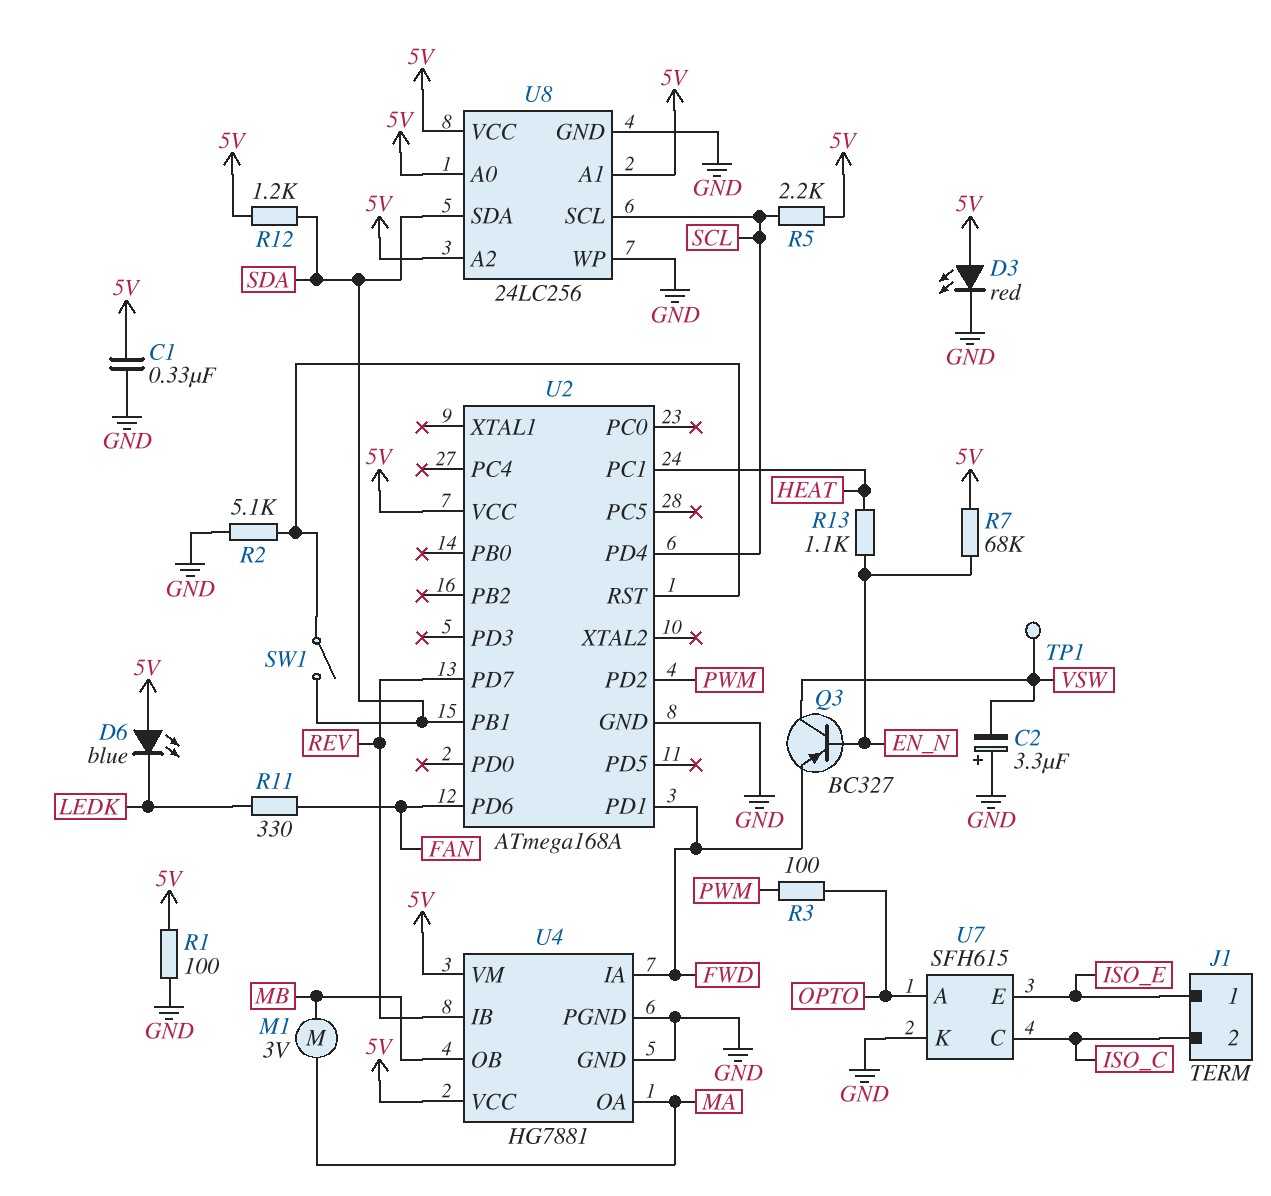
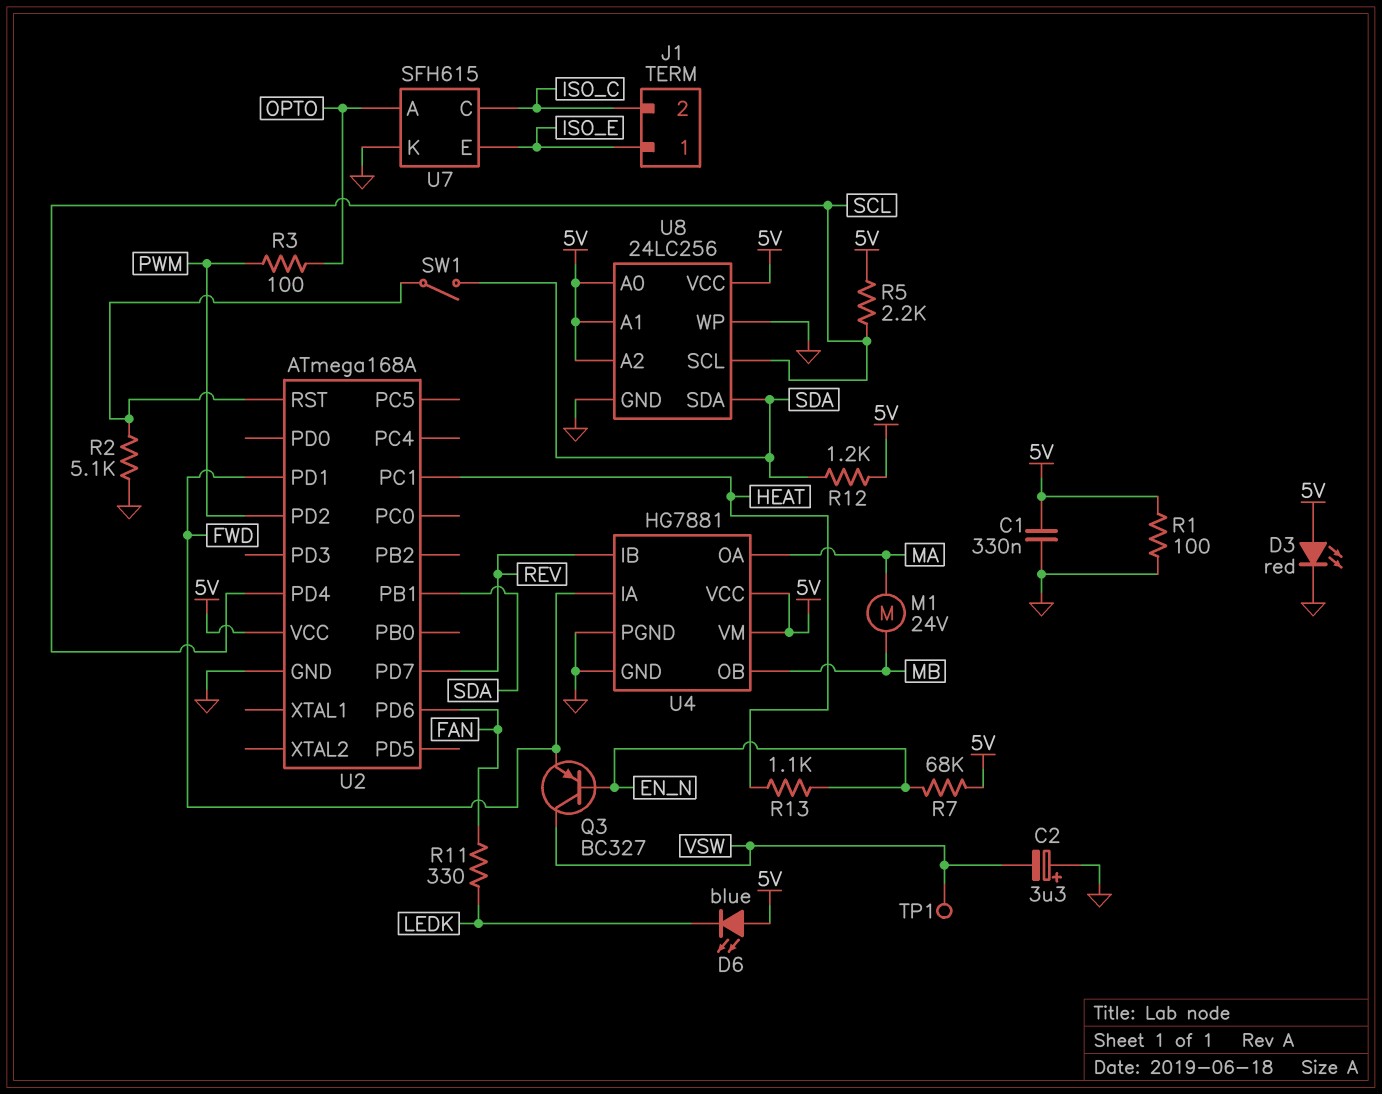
M1: motor 3V (MA, MB) -> motor 24V (MA, MB)

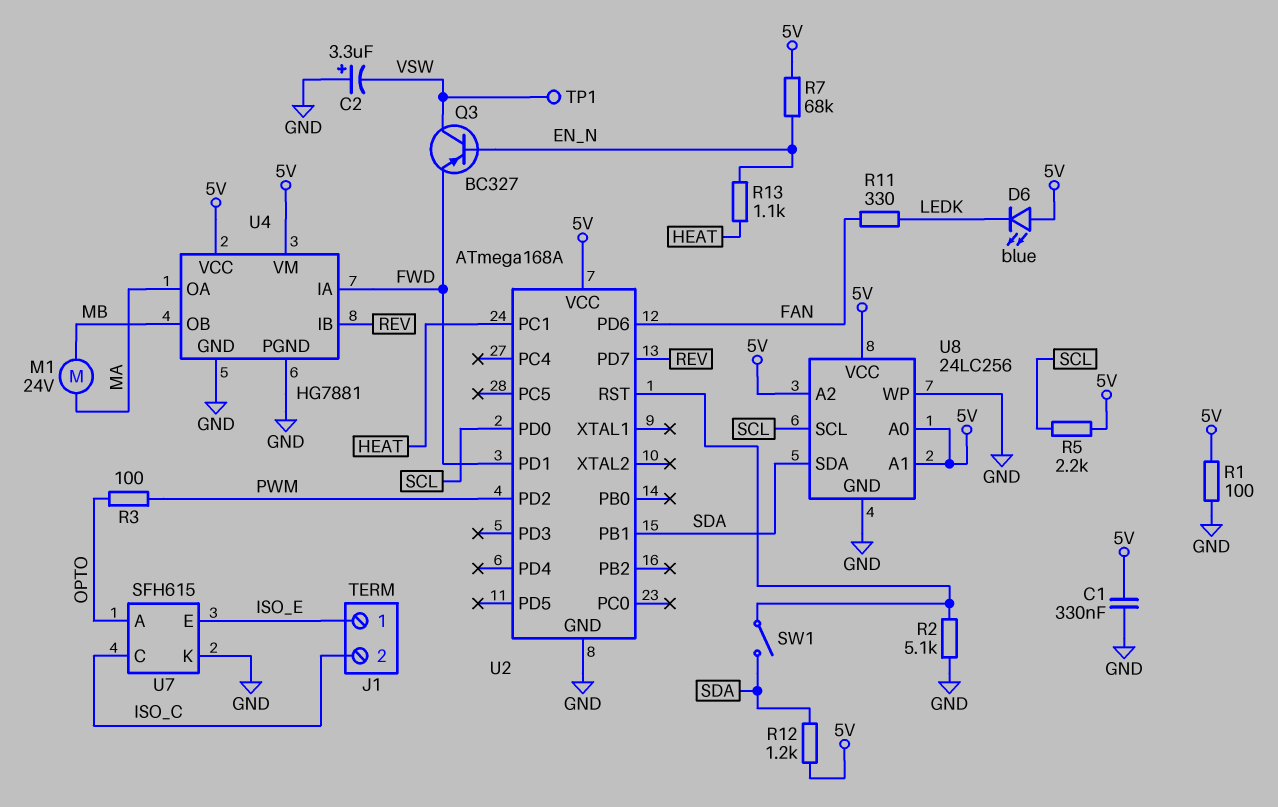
D3: LED red (A 5V, K GND) -> none
U2 pin PD0: none -> SCL
U2 pin PD4: SCL -> none

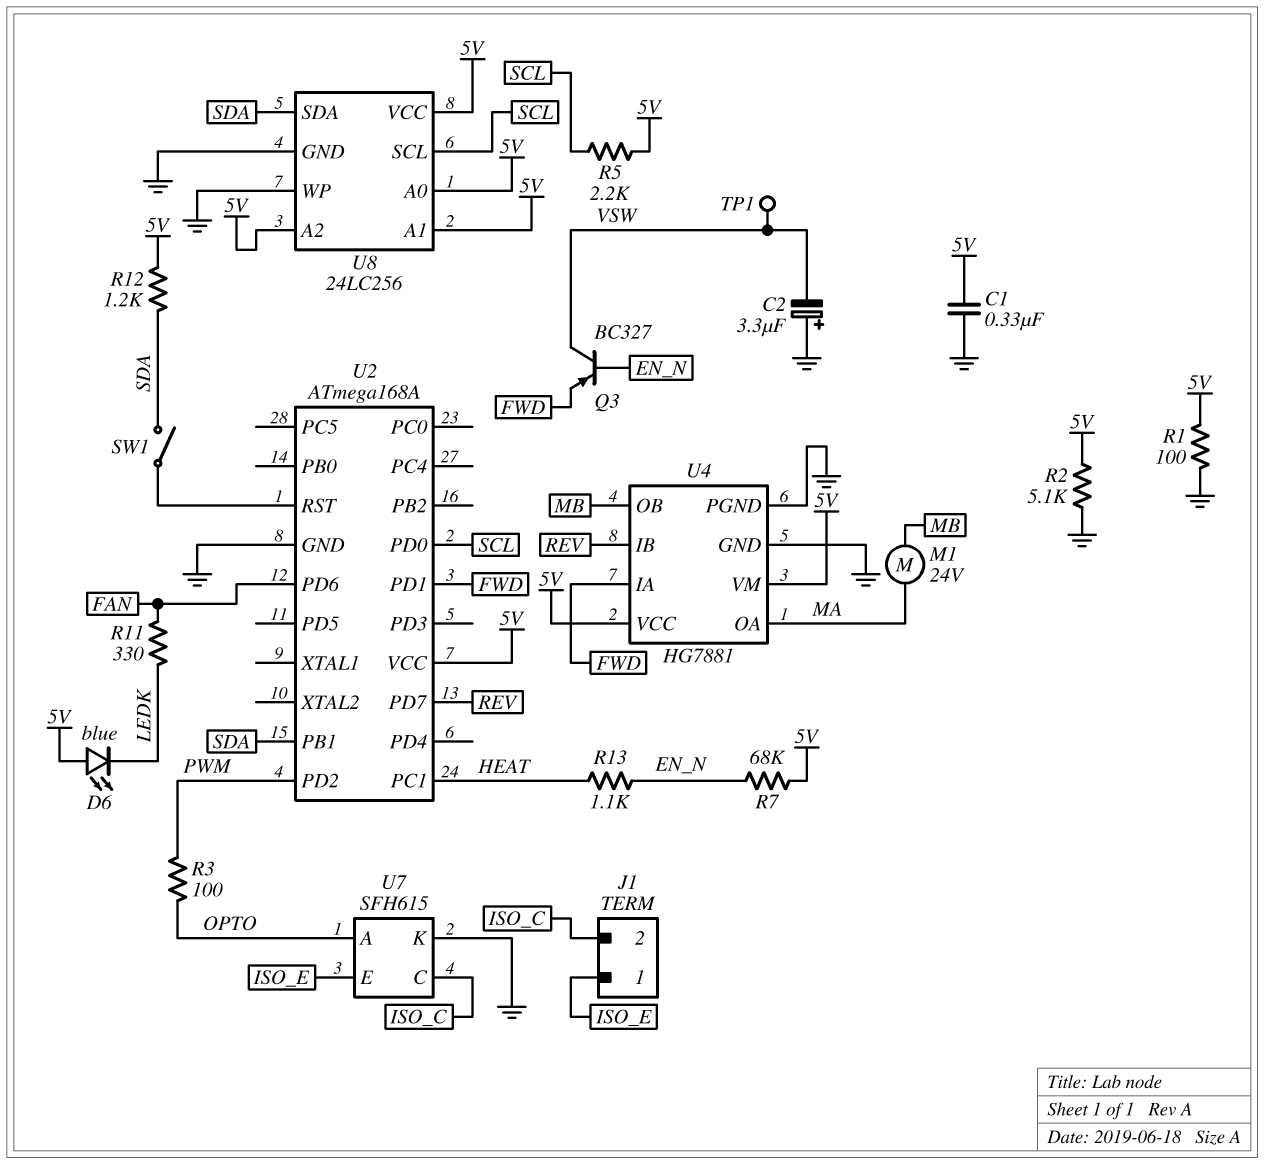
R2: 5.1k (GND, U2/RST) -> 5.1k (5V, GND)

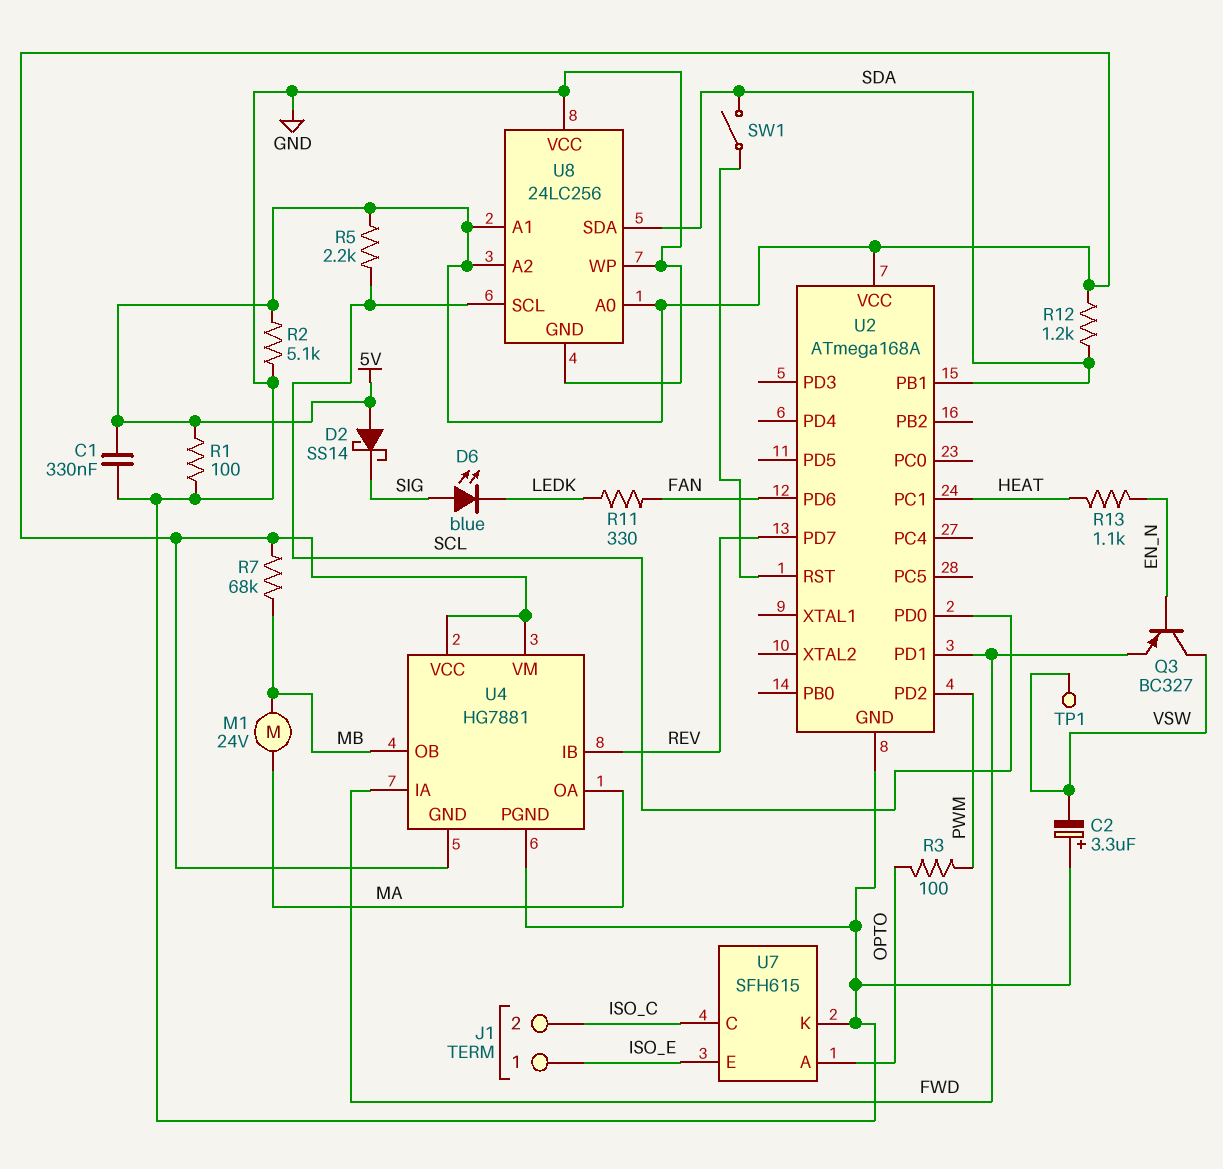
D2: none -> schottky SS14 (A 5V, K SIG)
D6: LED blue (A 5V, K LEDK) -> LED blue (A SIG, K LEDK)
R7: 68k (5V, EN_N) -> 68k (5V, MB)
U4 pin GND: GND -> 5V
U8 pin VCC: 5V -> GND

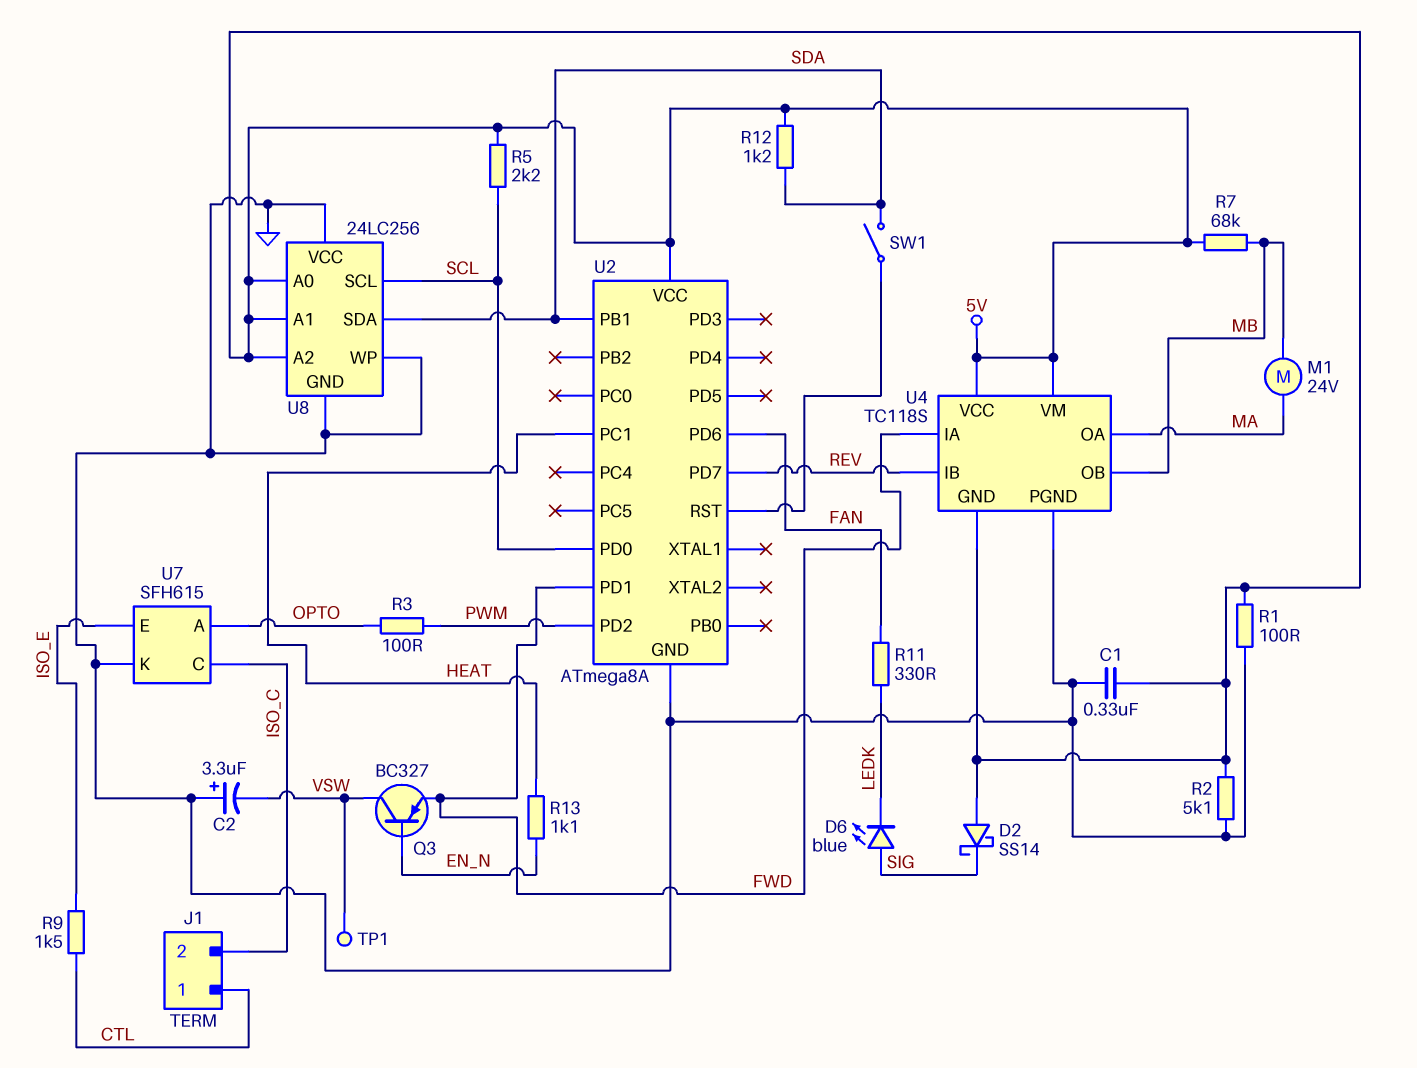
J1 pin 1: ISO_E -> CTL
R9: none -> 1.5k (CTL, ISO_E)
U2: ATmega168A -> ATmega8A
U4: HG7881 -> TC118S

